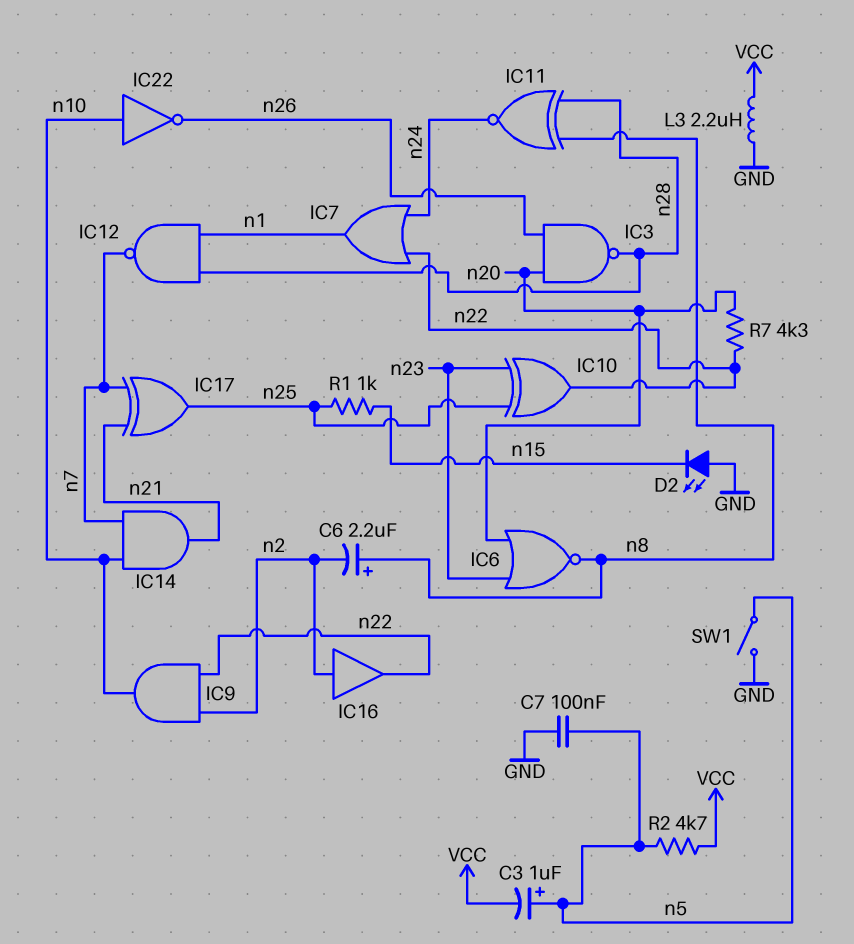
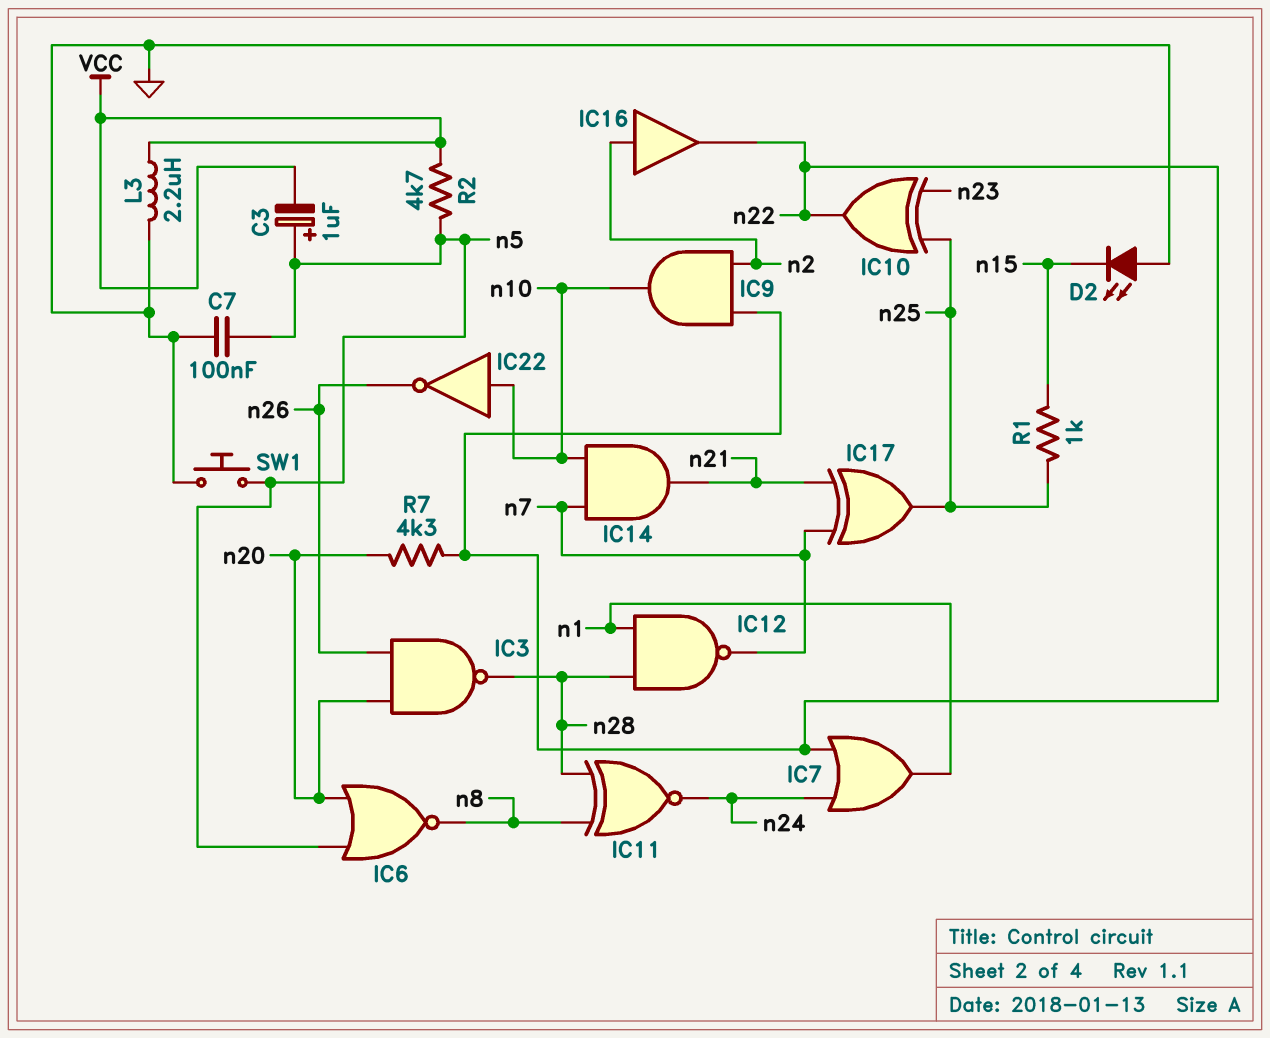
C6: 2.2uF (plus n8, minus n2) -> none
IC6: NOR (in n20, in n23, out n8) -> NOR (in n5, in n20, out n8)
SW1: switch (GND, n5) -> button (GND, n5)

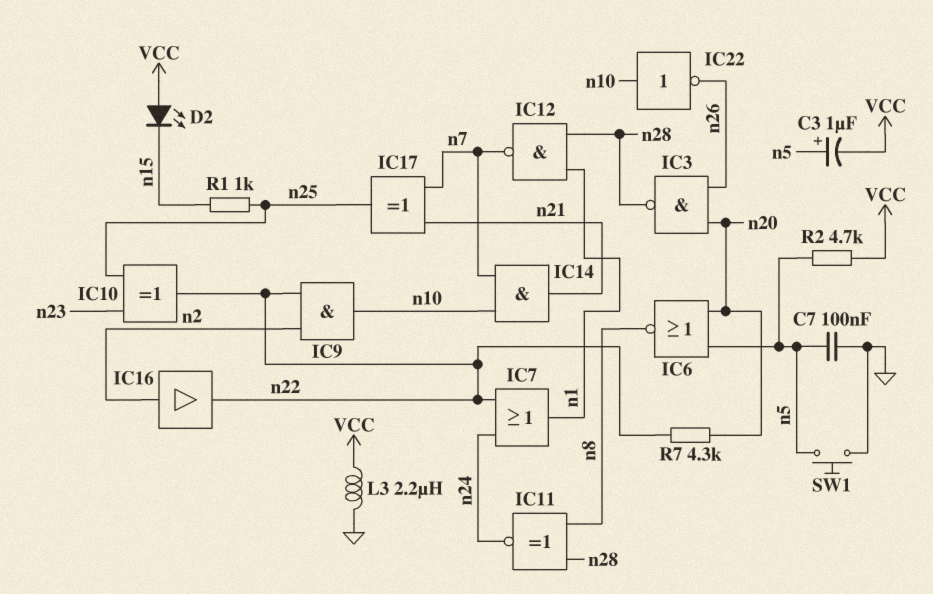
D2: LED (A GND, K n15) -> LED (A VCC, K n15)

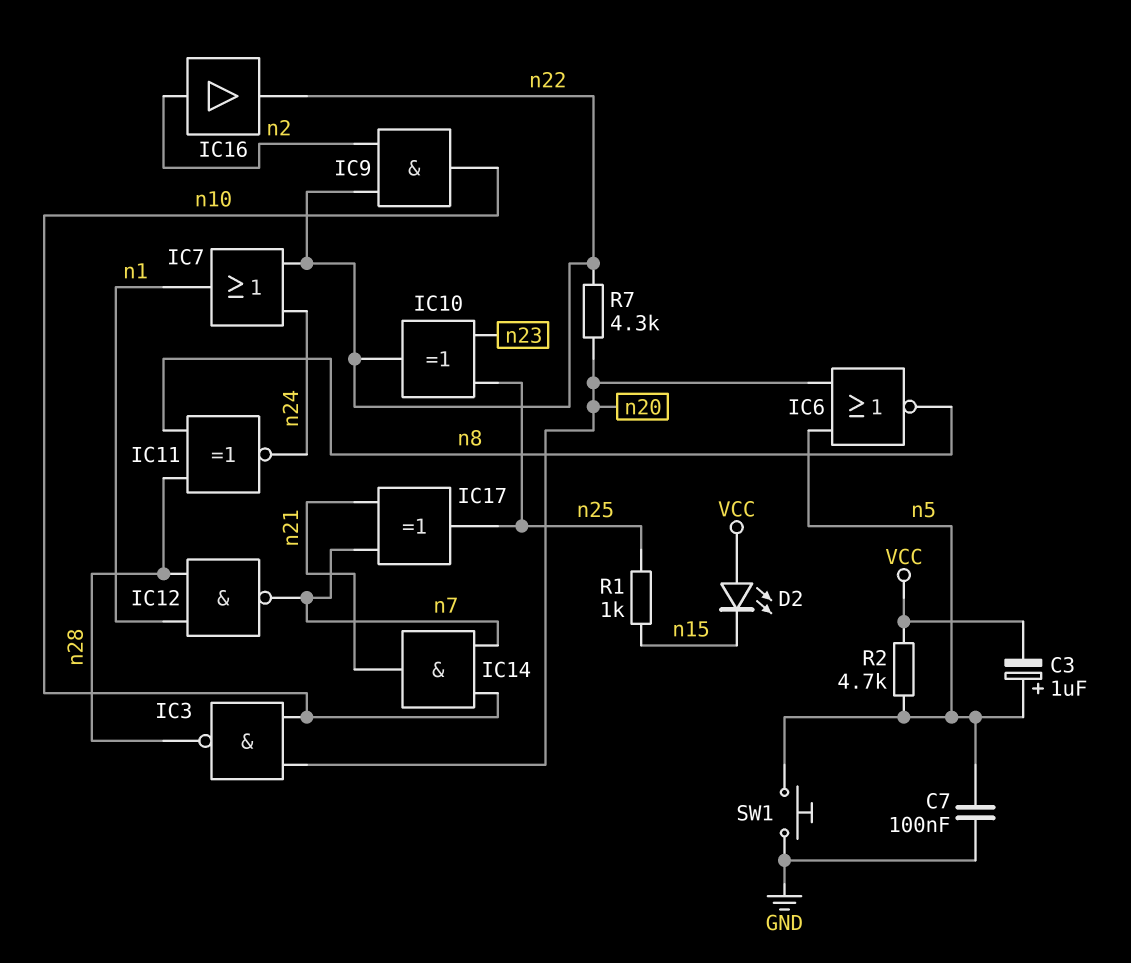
IC3: NAND (in n20, in n26, out n28) -> NAND (in n10, in n20, out n28)
IC22: NOT (in n10, out n26) -> none
L3: 2.2uH (GND, VCC) -> none

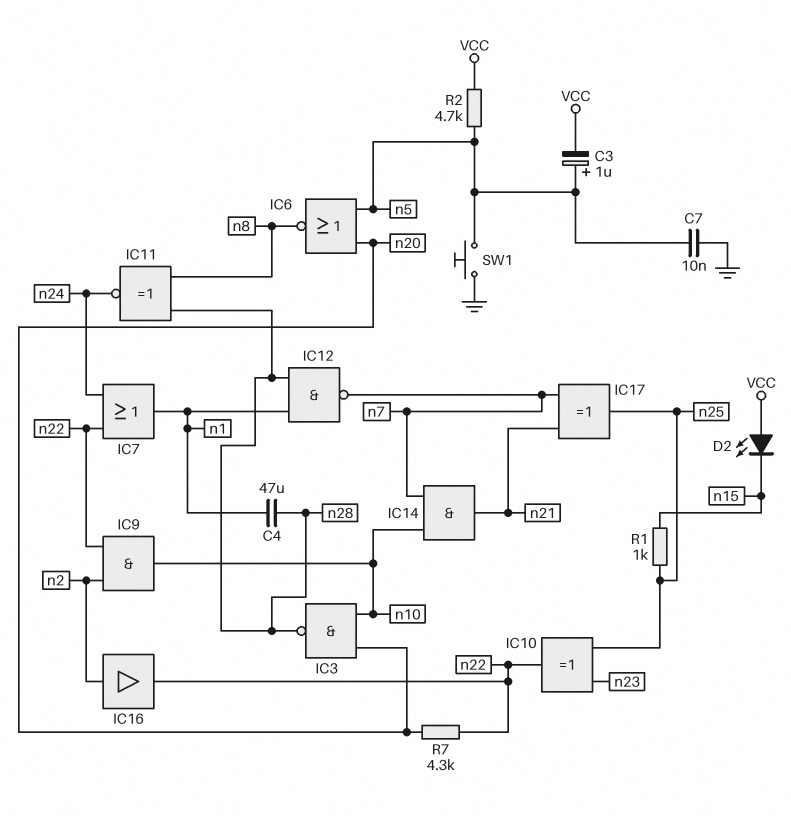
C4: none -> 47uF (n1, n28)
C7: 100nF (GND, n5) -> 10nF (GND, n5)

